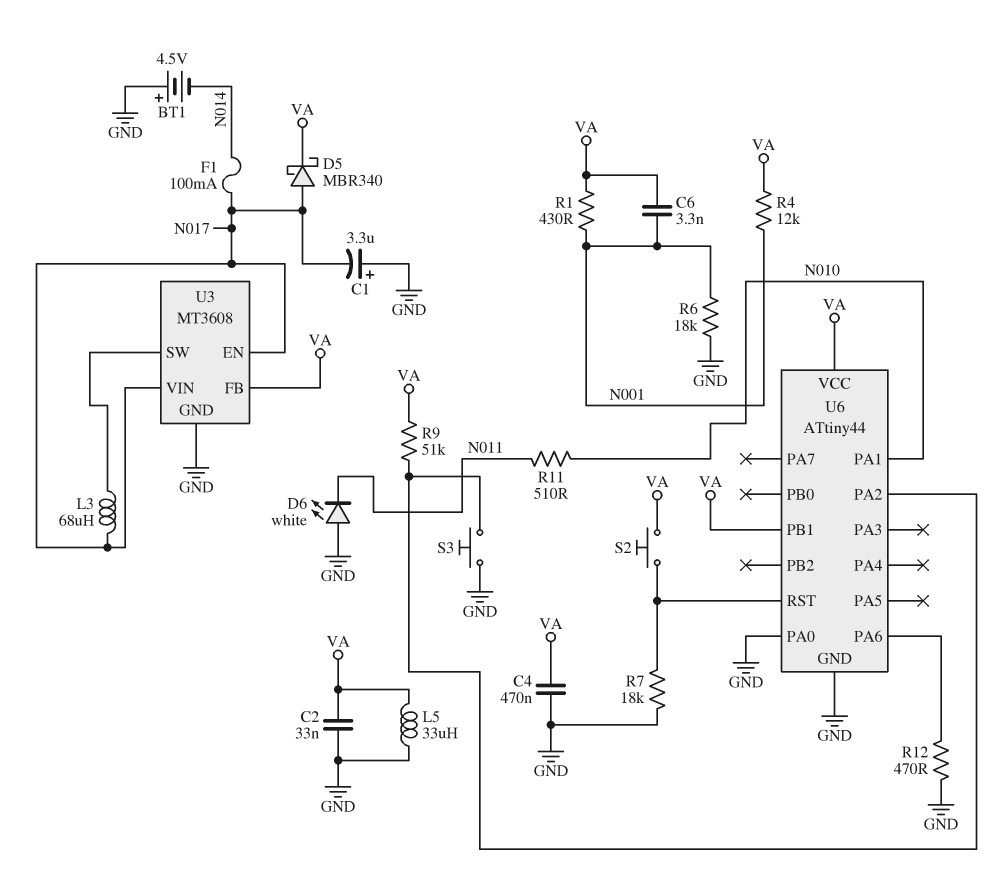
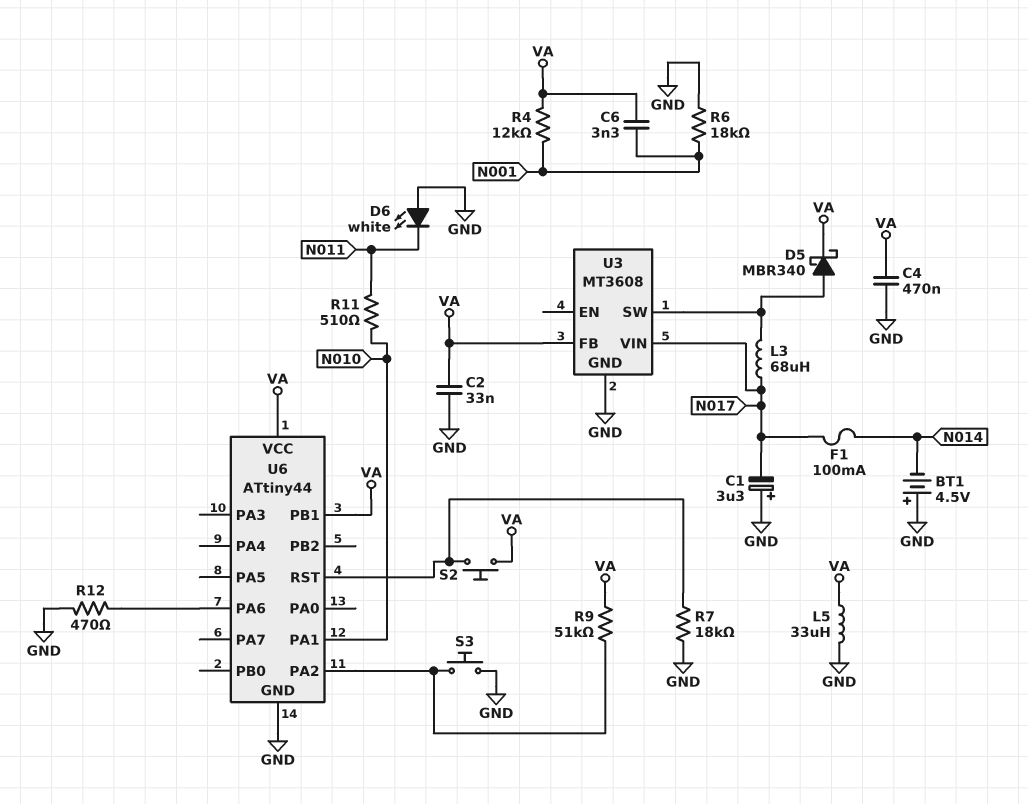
D5: schottky MBR340 (A N017, K VA) -> schottky MBR340 (A U3/SW, K VA)
R1: 430 (N001, VA) -> none
U3 pin EN: N017 -> none
U6 pin PA0: GND -> none

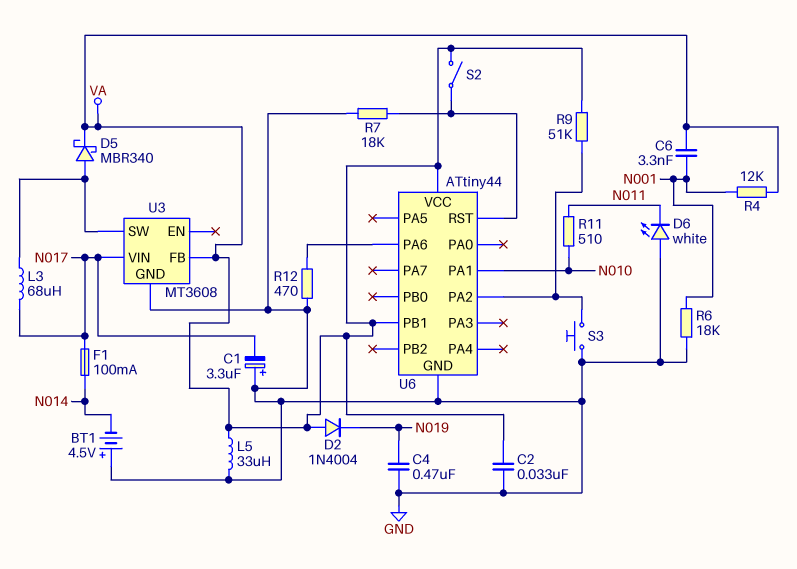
C4: 470nF (GND, VA) -> 470nF (GND, N019)
D2: none -> diode 1N4004 (A VA, K N019)
S2: button (U6/RST, VA) -> switch (U6/RST, VA)

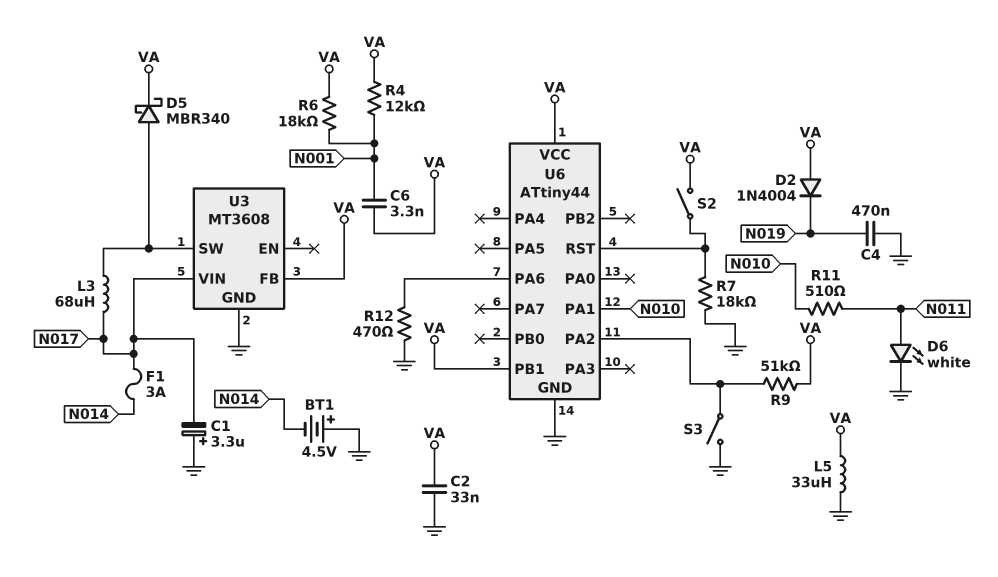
D6: LED white (A GND, K N011) -> LED white (A N011, K GND)
F1: 100mA (N014, N017) -> 3A (N014, N017)
R6: 18k (GND, N001) -> 18k (N001, VA)
S3: button (GND, U6/PA2) -> switch (GND, U6/PA2)

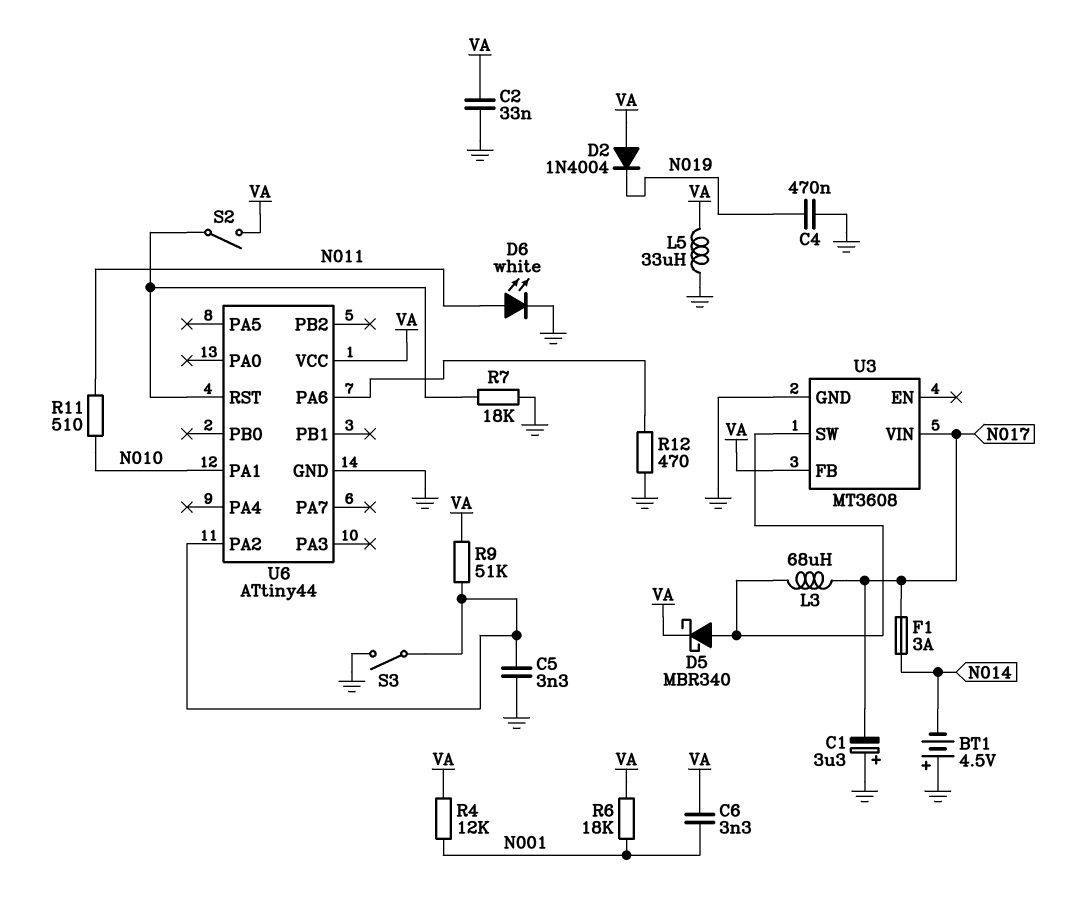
C5: none -> 3.3nF (GND, U6/PA2)
U6 pin PB1: VA -> none

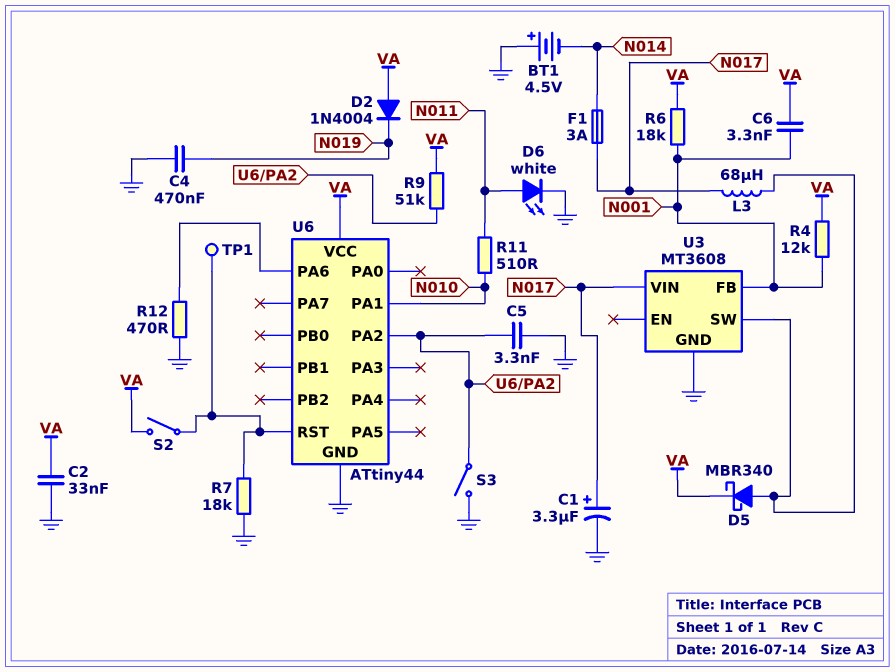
C1: 3.3uF (plus GND, minus N017) -> 3.3uF (plus N017, minus GND)
L5: 33uH (GND, VA) -> none
TP1: none -> test point (U6/RST)
U3 pin FB: VA -> N001

